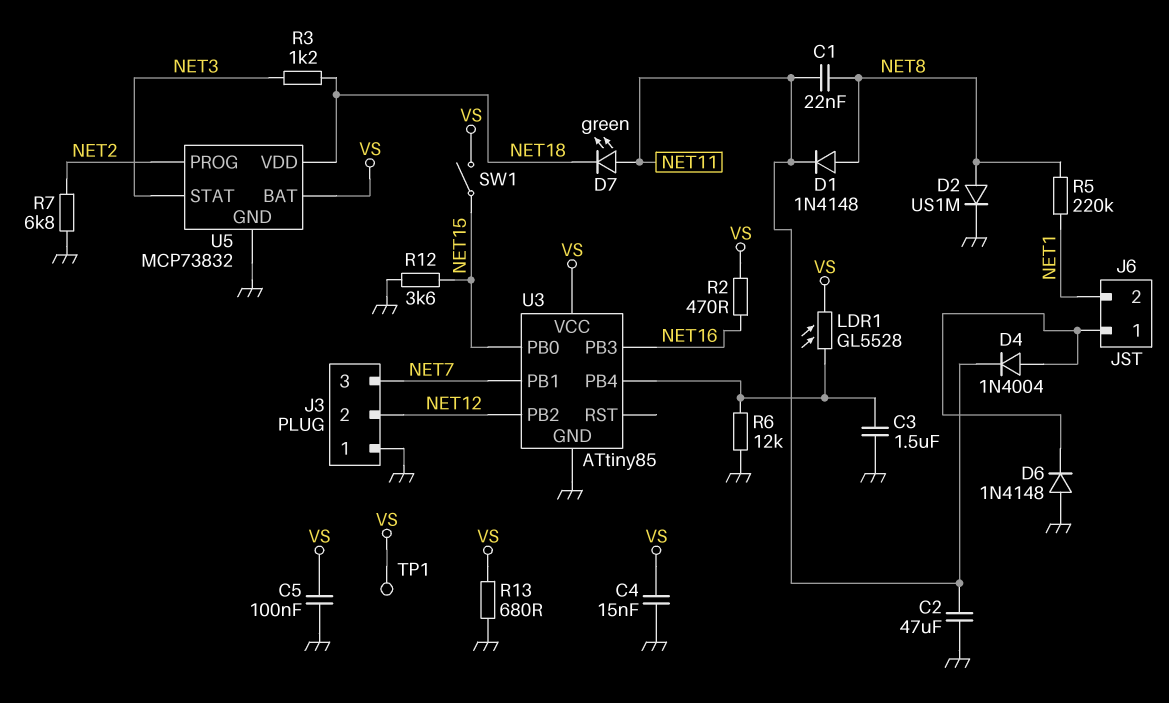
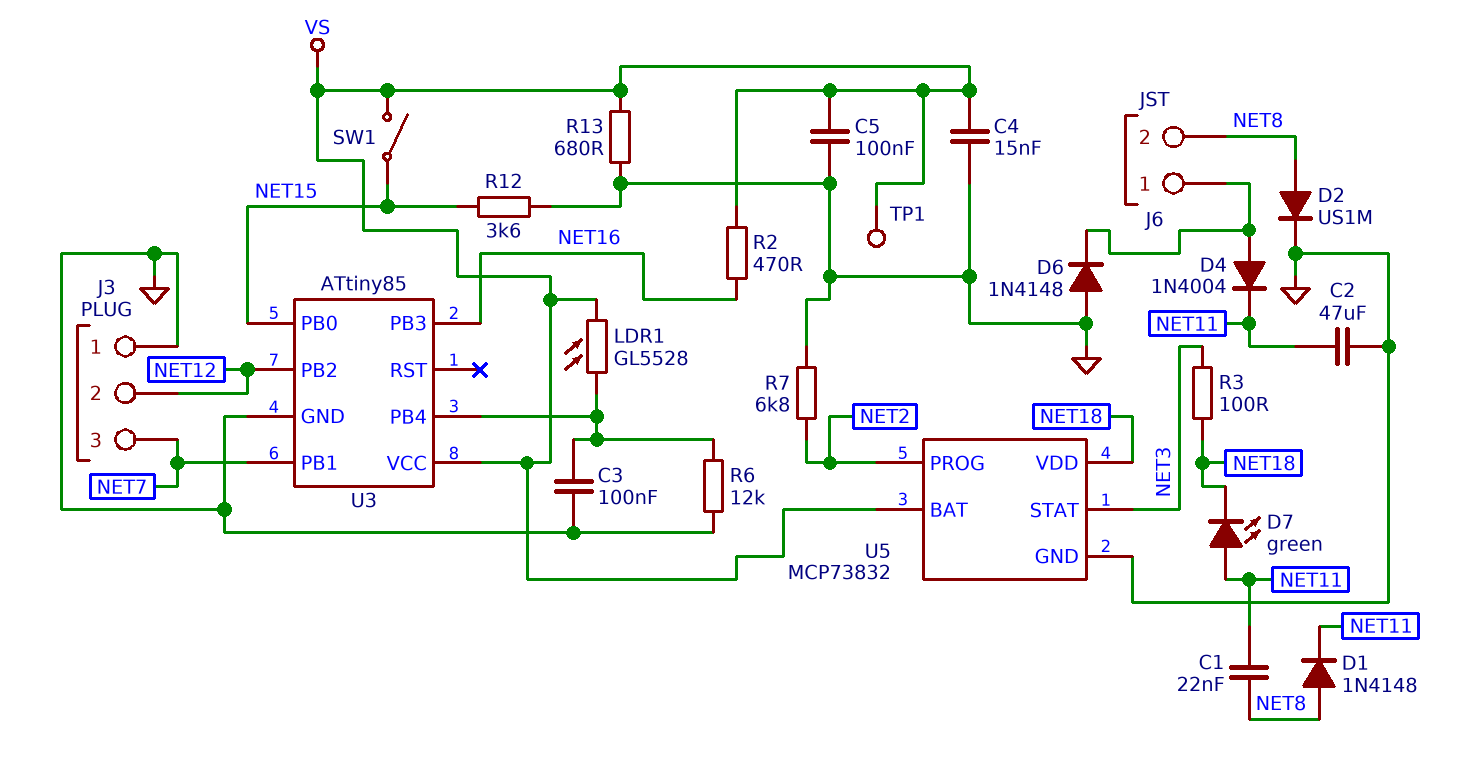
C3: 1.5uF (GND, U3/PB4) -> 100nF (GND, U3/PB4)
J6 pin 2: NET1 -> NET8
R3: 1.2k (NET3, NET18) -> 100 (NET3, NET18)
R5: 220k (NET1, NET8) -> none

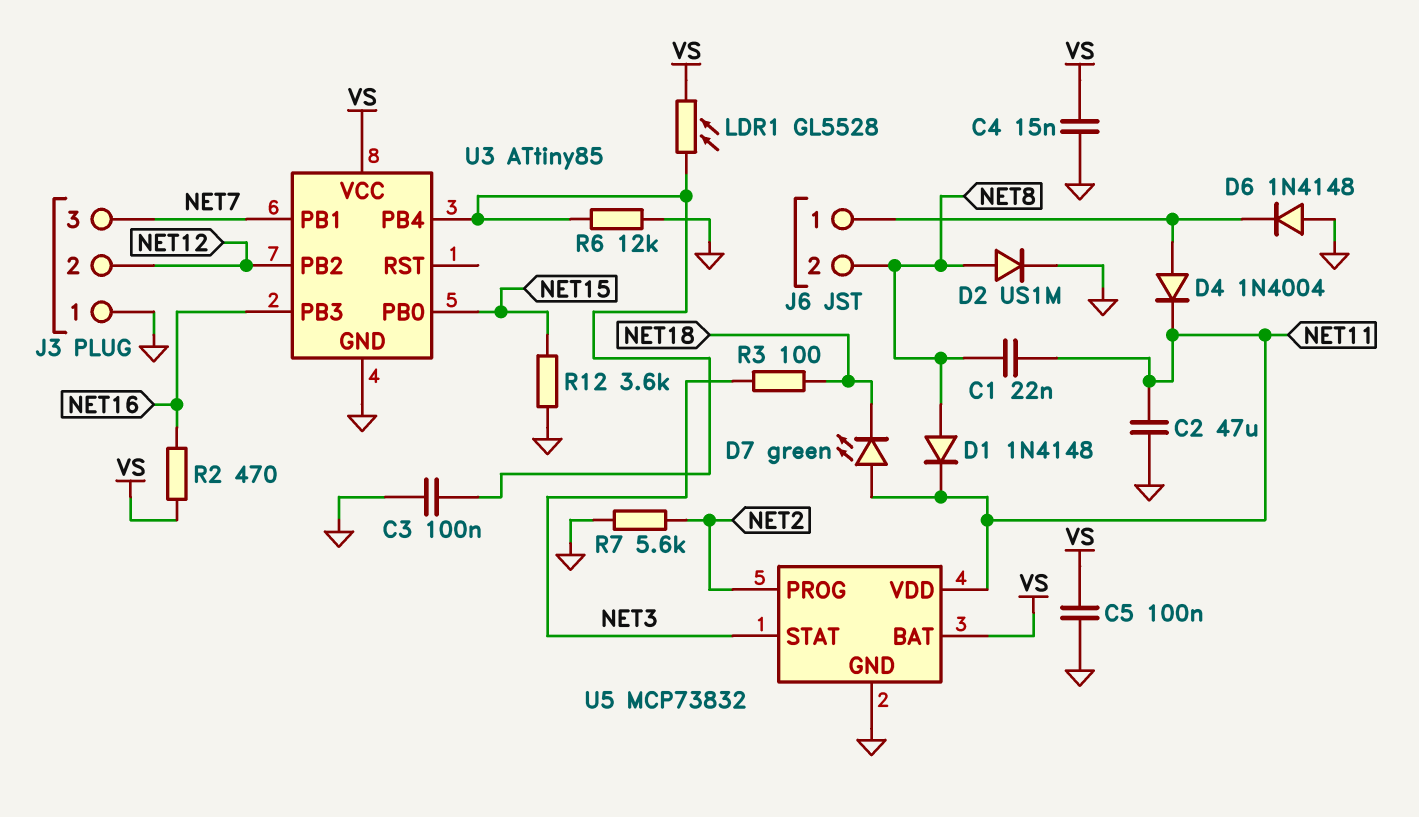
R7: 6.8k (GND, NET2) -> 5.6k (GND, NET2)
R13: 680 (GND, VS) -> none
SW1: switch (NET15, VS) -> none
TP1: test point (VS) -> none
U5 pin VDD: NET18 -> NET11

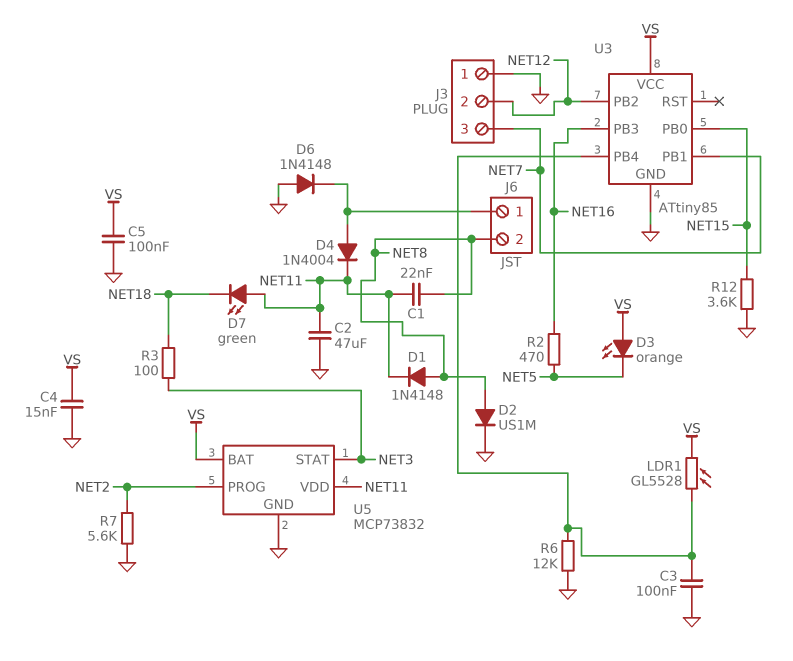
D3: none -> LED orange (A VS, K NET5)
R2: 470 (NET16, VS) -> 470 (NET5, NET16)

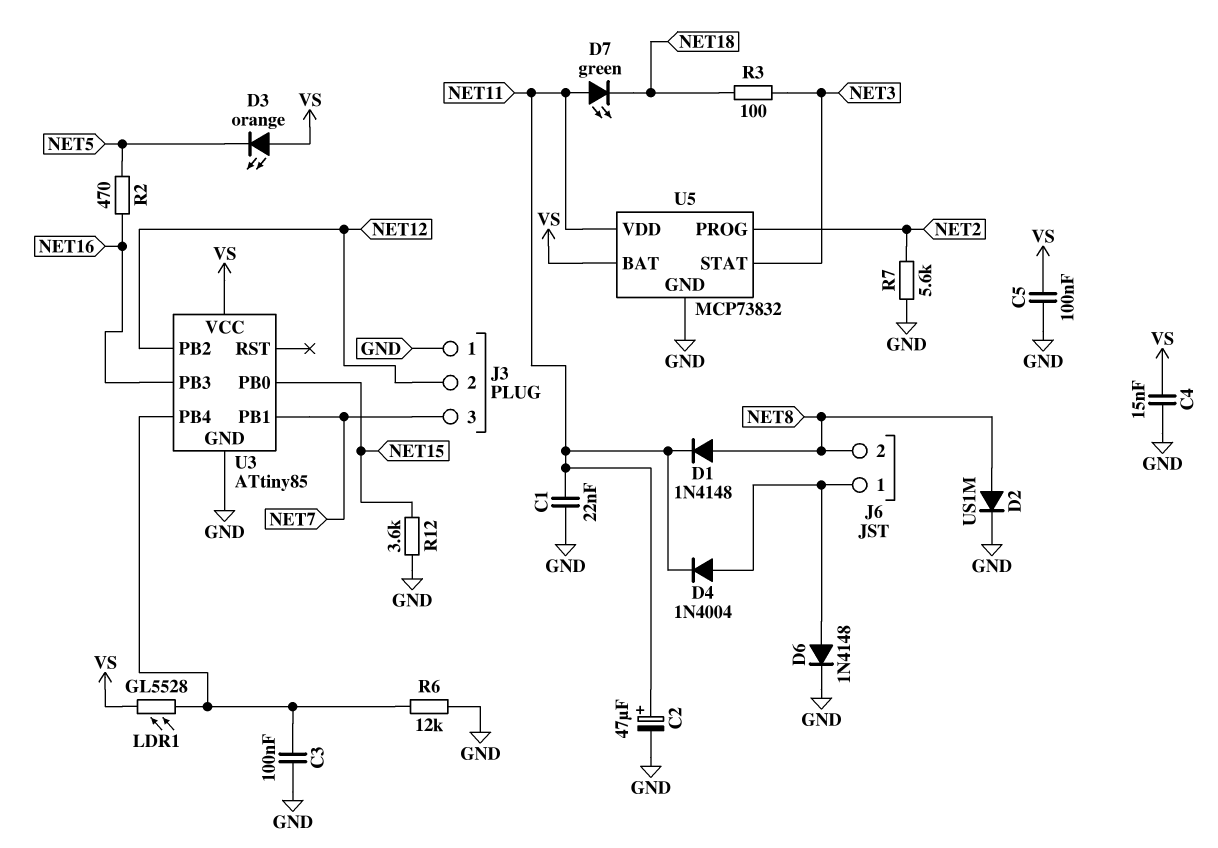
C1: 22nF (NET8, NET11) -> 22nF (GND, NET11)
C2: 47uF (GND, NET11) -> 47uF (plus NET11, minus GND)
D6: diode 1N4148 (A GND, K J6/1) -> diode 1N4148 (A J6/1, K GND)

